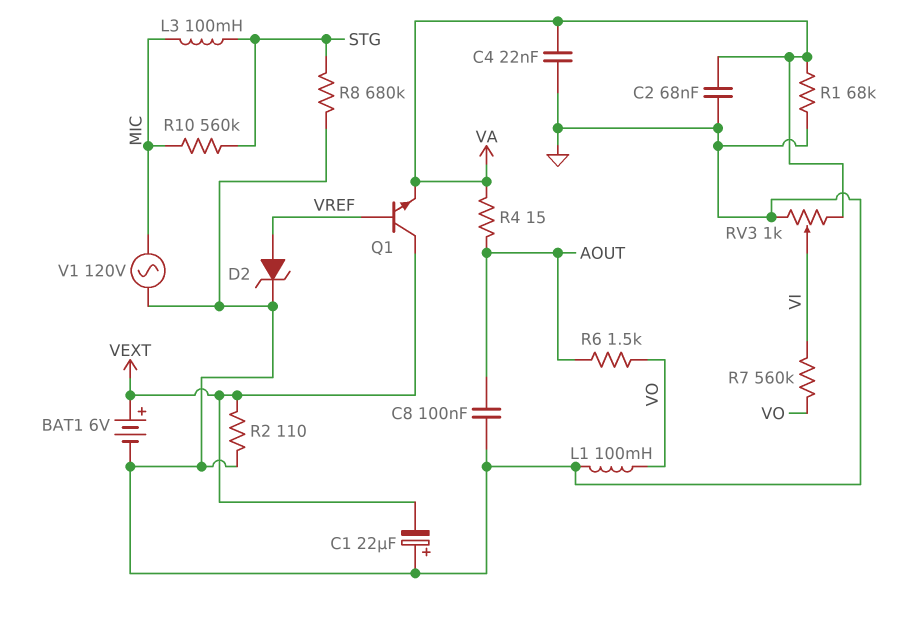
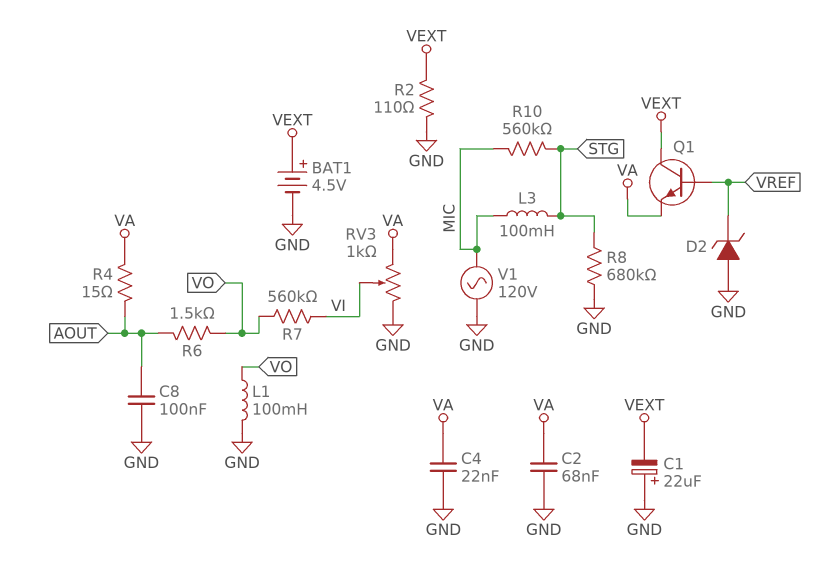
BAT1: 6V (plus VEXT, minus GND) -> 4.5V (plus VEXT, minus GND)
D2: zener (A VREF, K GND) -> zener (A GND, K VREF)
R1: 68k (GND, VA) -> none

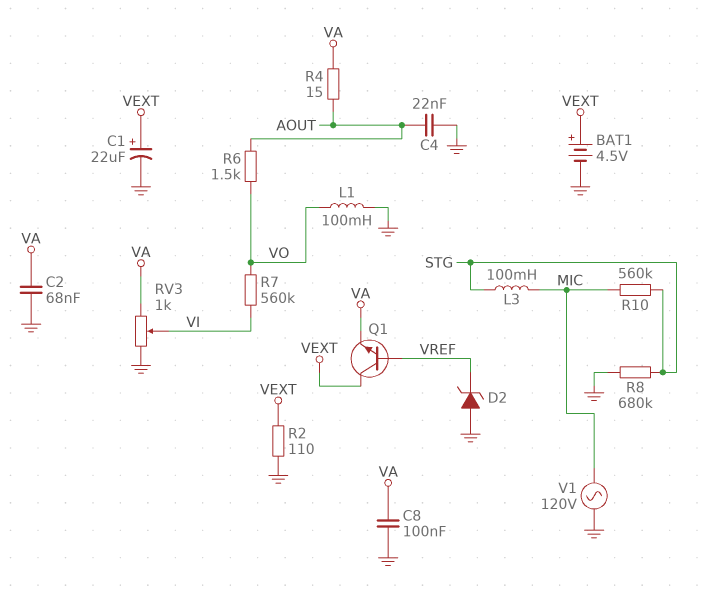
C1: 22uF (plus GND, minus VEXT) -> 22uF (plus VEXT, minus GND)
C4: 22nF (GND, VA) -> 22nF (AOUT, GND)
C8: 100nF (AOUT, GND) -> 100nF (GND, VA)

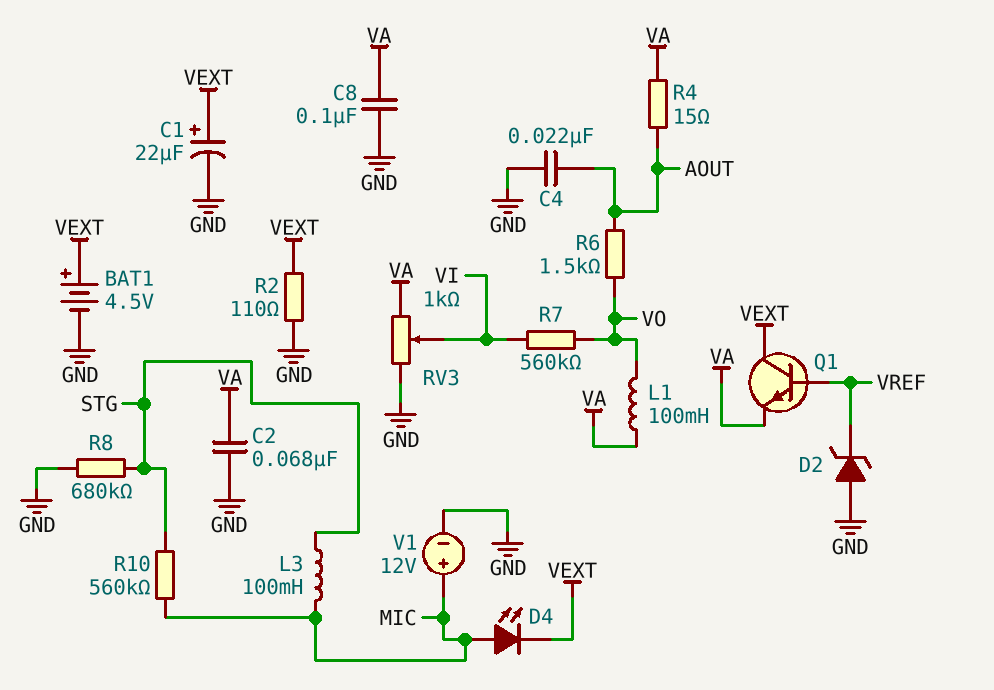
D4: none -> LED (A MIC, K VEXT)
L1: 100mH (GND, VO) -> 100mH (VA, VO)
V1: AC 120V (GND, MIC) -> 12V (plus MIC, minus GND)

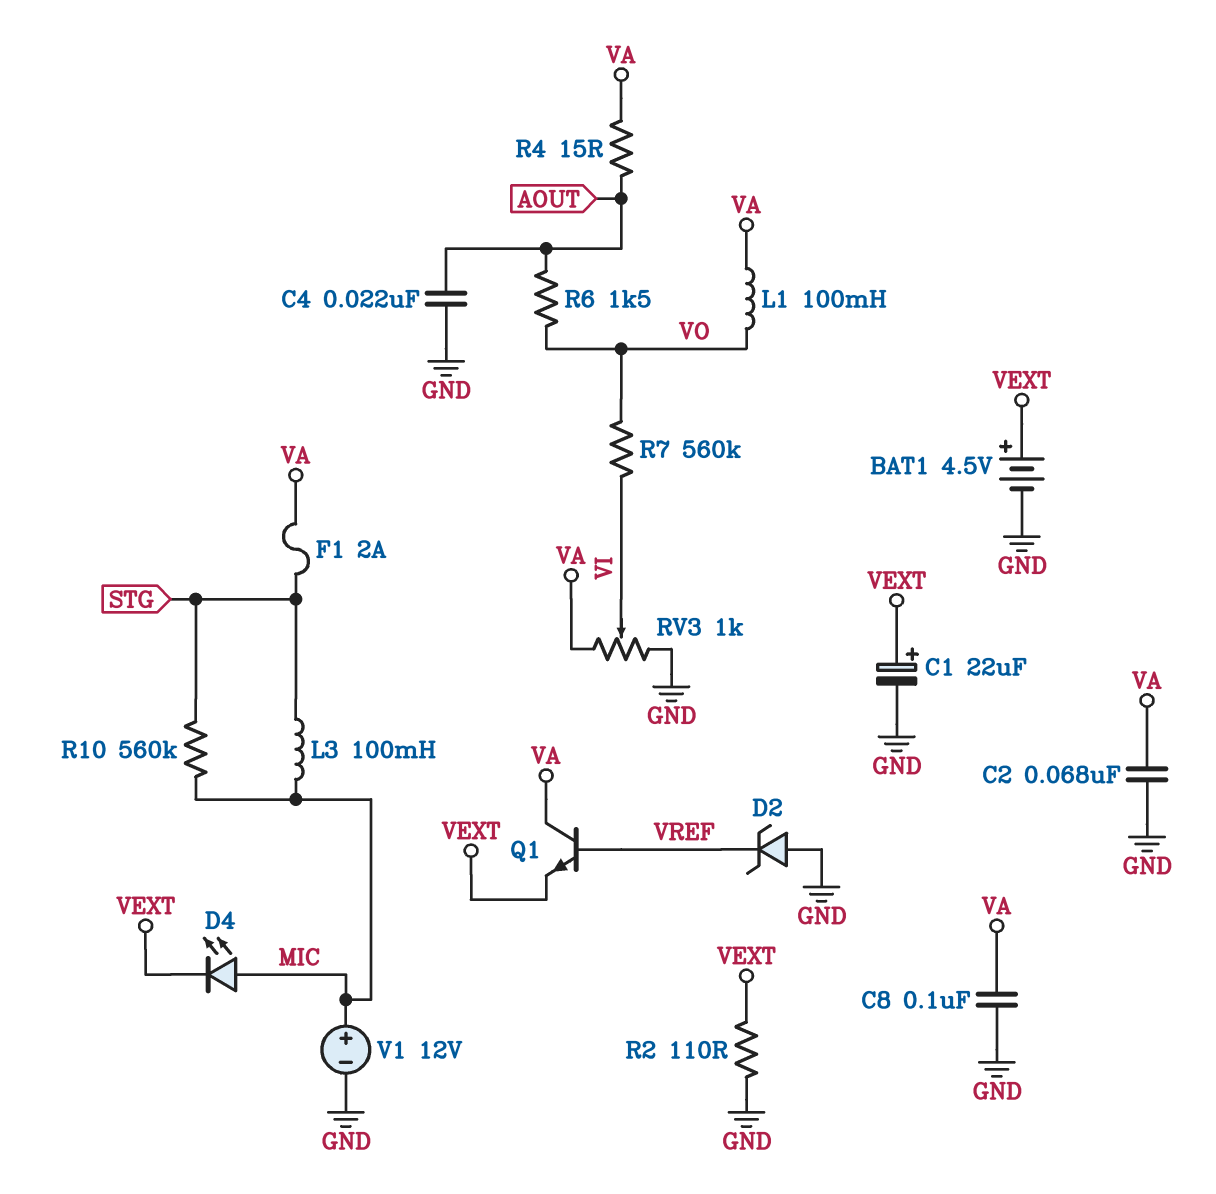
F1: none -> 2A (STG, VA)
Q1: NPN (B VREF, C VEXT, E VA) -> NPN (B VREF, C VA, E VEXT)
R8: 680k (GND, STG) -> none

